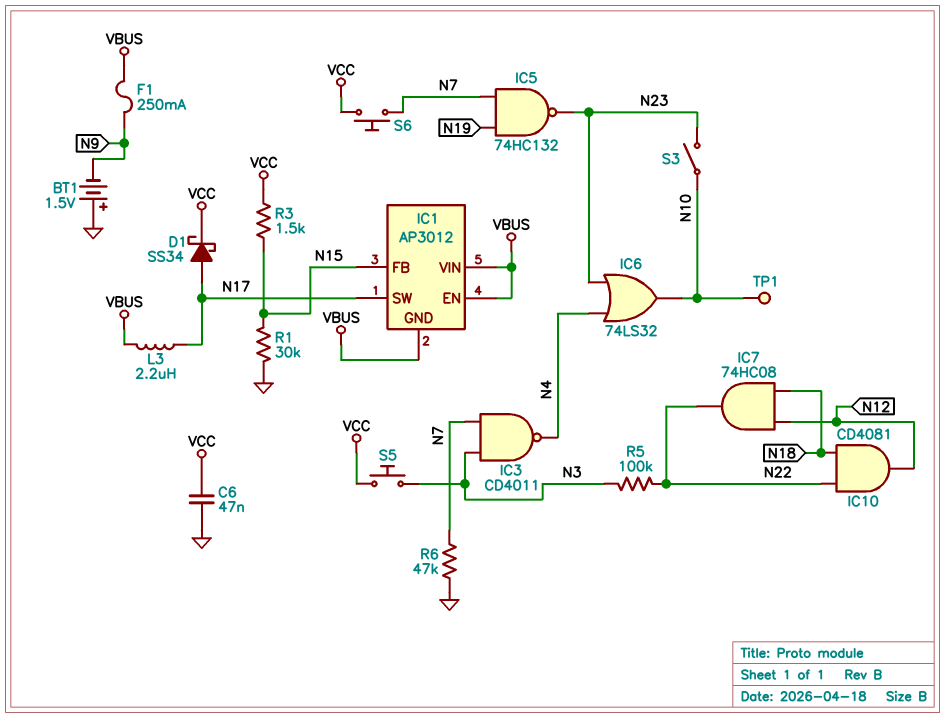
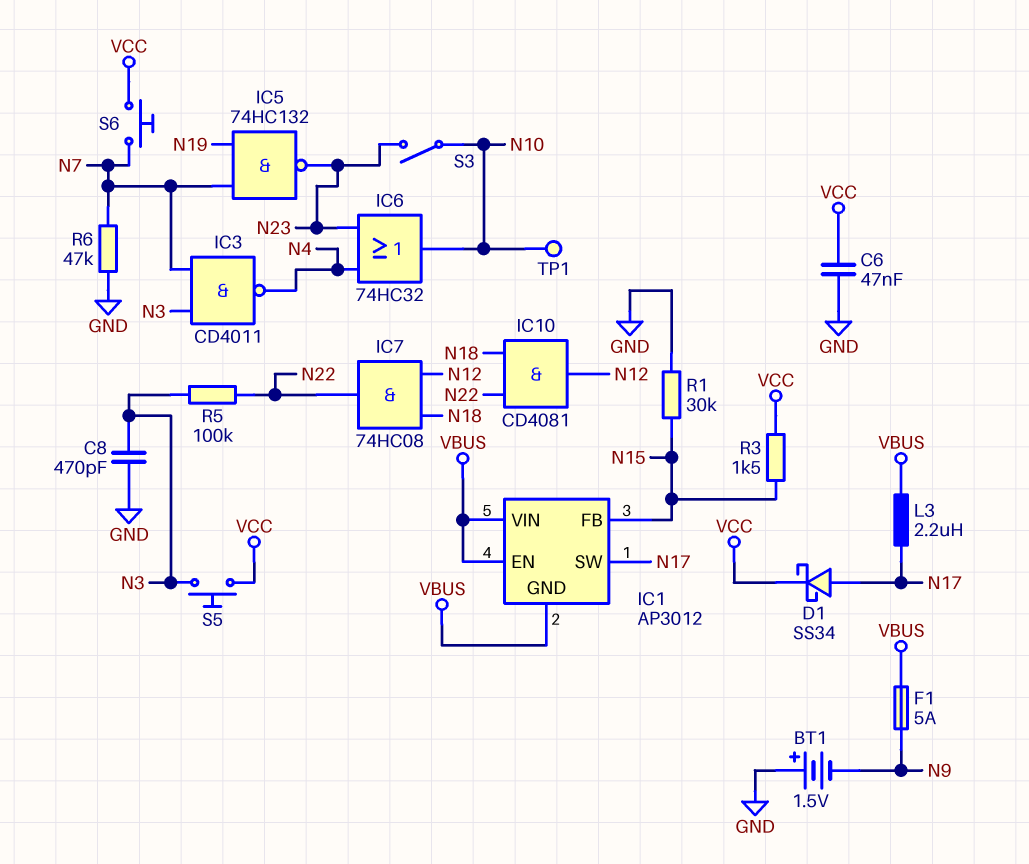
C8: none -> 470pF (GND, N3)
F1: 250mA (N9, VBUS) -> 5A (N9, VBUS)
IC6: OR 74LS32 (in N4, in N23, out N10) -> OR 74HC32 (in N4, in N23, out N10)

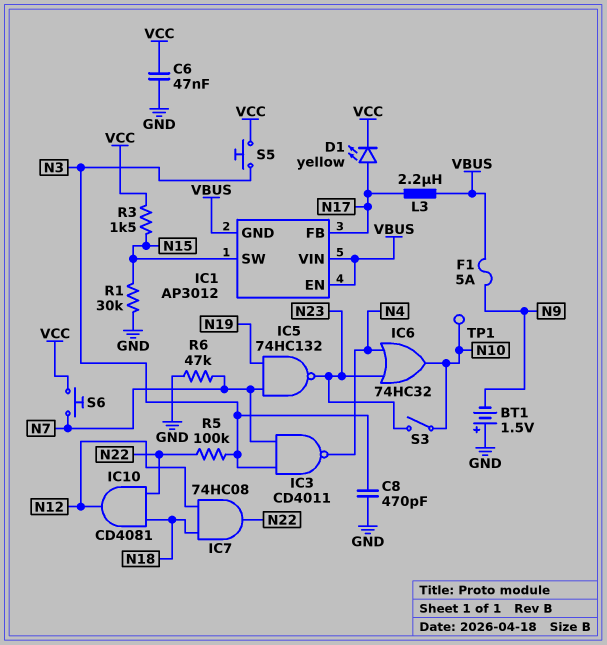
D1: schottky SS34 (A N17, K VCC) -> LED yellow (A N17, K VCC)
IC1 pin FB: N15 -> N17
IC1 pin SW: N17 -> N15

